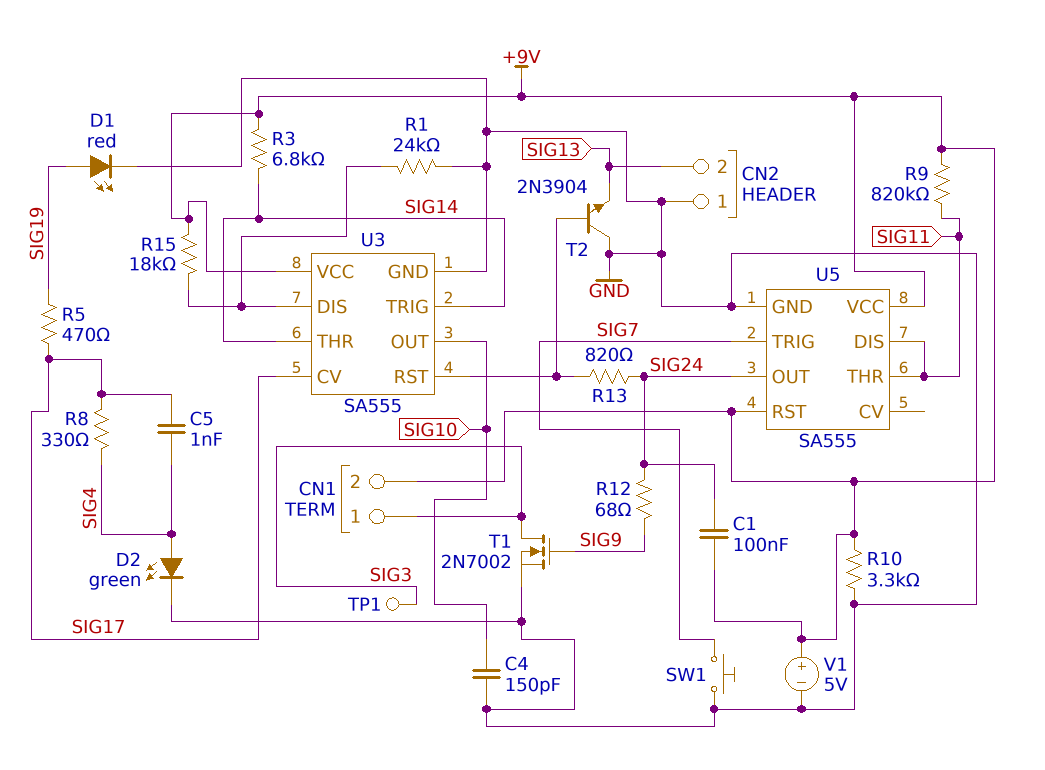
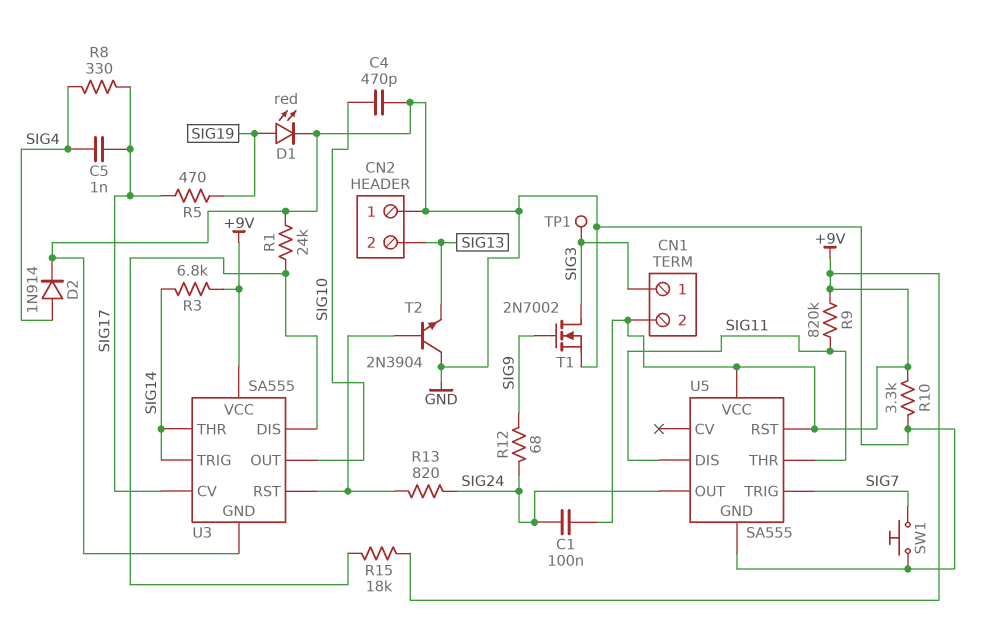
C4: 150pF (GND, SIG10) -> 470pF (GND, SIG10)
D2: LED green (A SIG4, K GND) -> diode 1N914 (A SIG4, K GND)
V1: 5V (plus +9V, minus GND) -> none

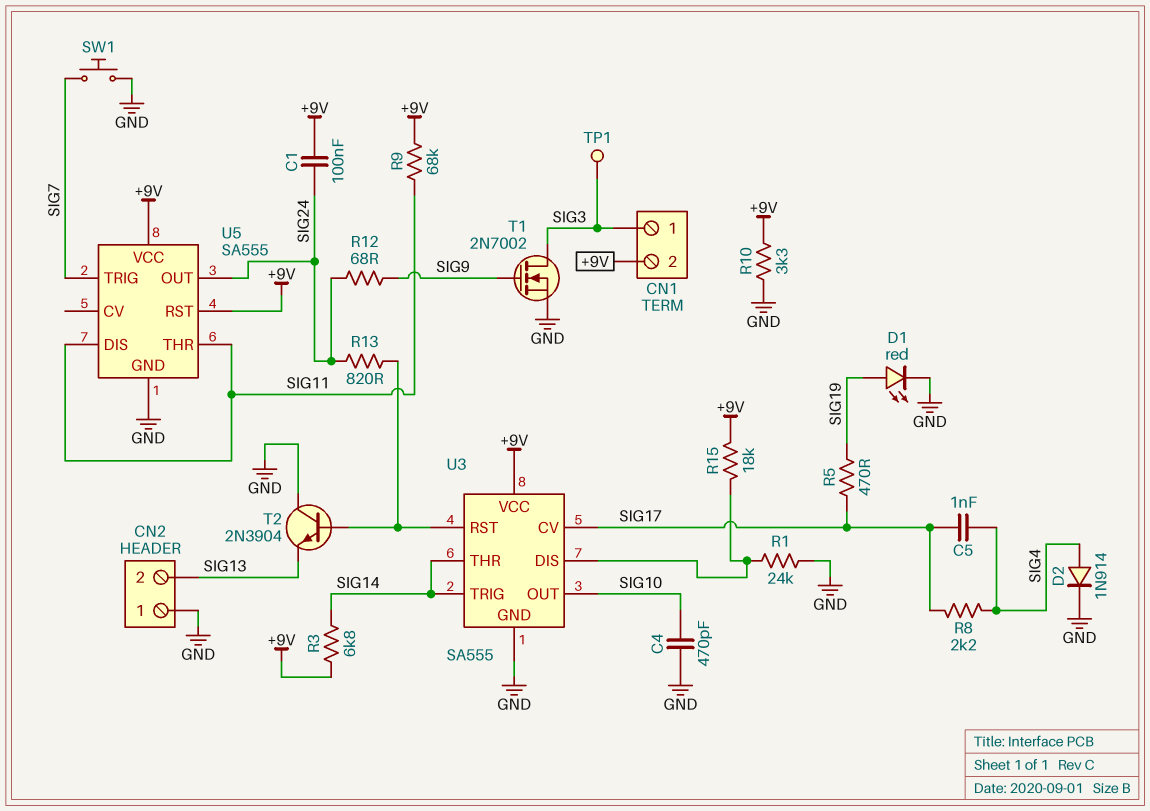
R8: 330 (SIG4, SIG17) -> 2.2k (SIG4, SIG17)
R9: 820k (+9V, SIG11) -> 68k (+9V, SIG11)

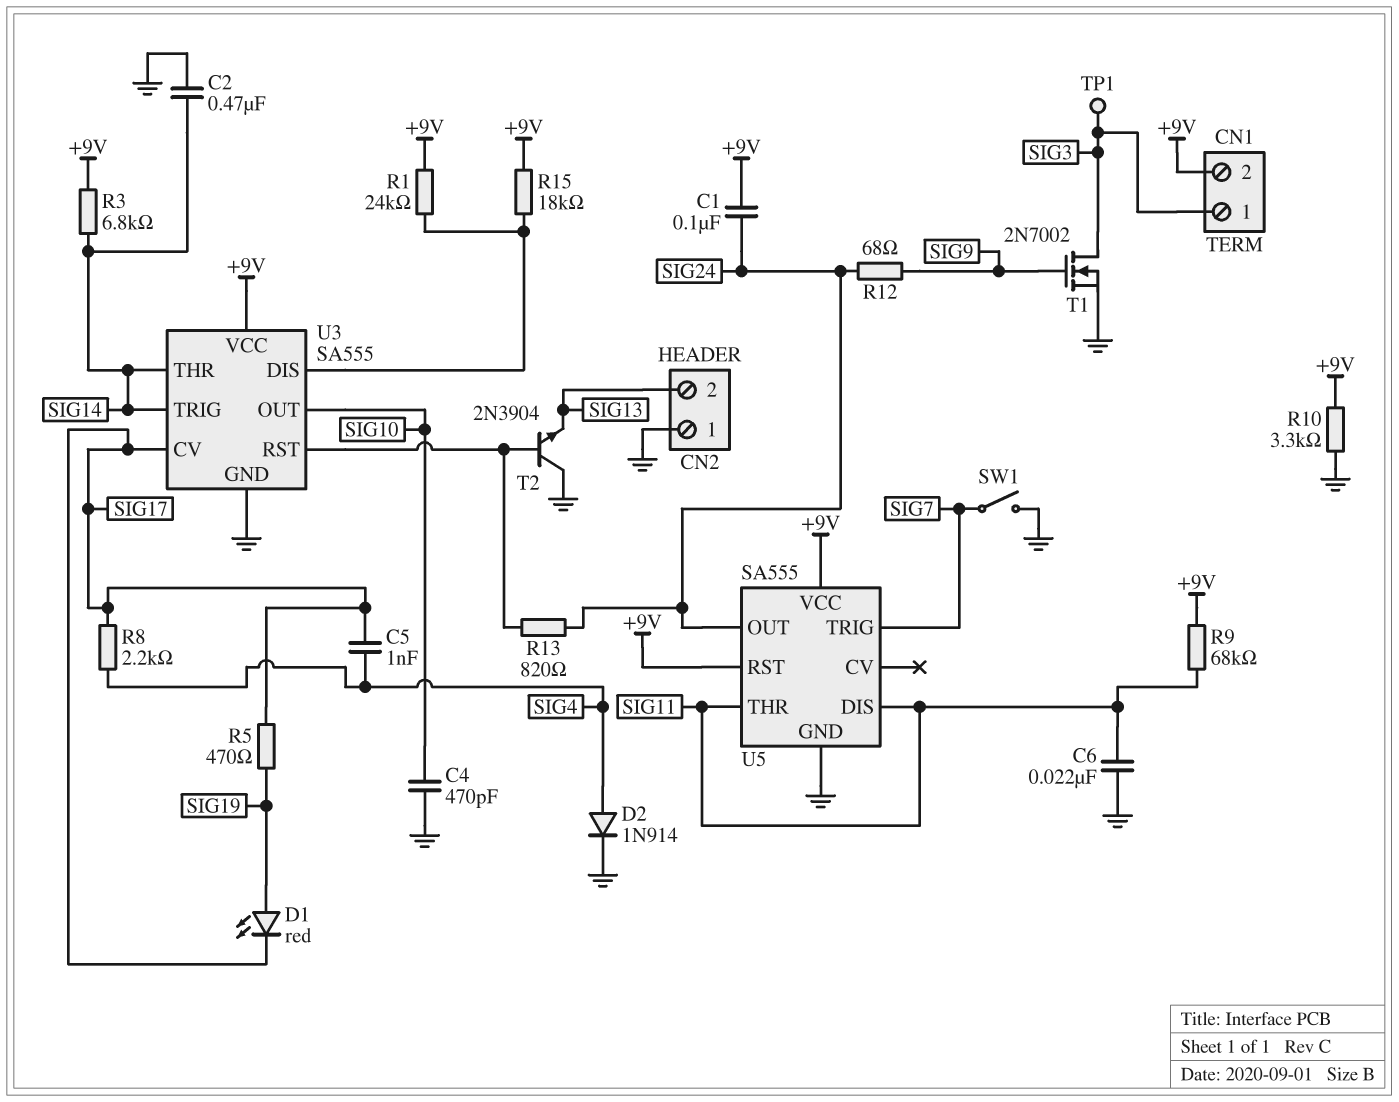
C2: none -> 470nF (GND, SIG14)
C6: none -> 22nF (GND, SIG11)
D1: LED red (A SIG19, K GND) -> LED red (A SIG19, K SIG17)
R1: 24k (GND, U3/DIS) -> 24k (+9V, U3/DIS)
SW1: button (GND, SIG7) -> switch (GND, SIG7)

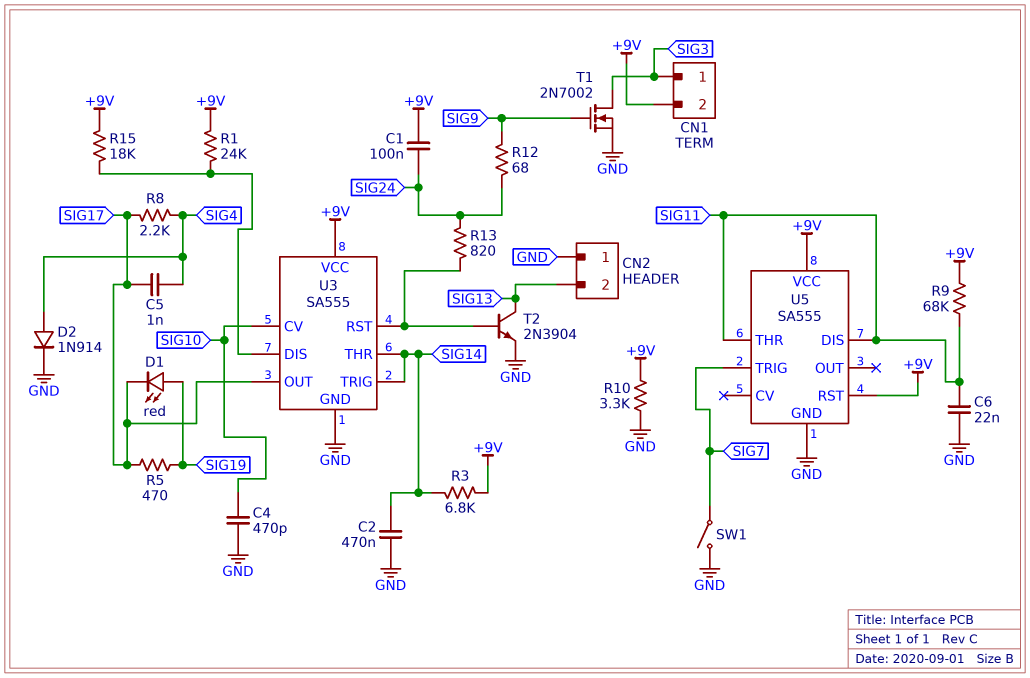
T2: NPN 2N3904 (B U3/RST, C GND, E SIG13) -> NPN 2N3904 (B U3/RST, C SIG13, E GND)
TP1: test point (SIG3) -> none
U3 pin CV: SIG17 -> SIG10
U3 pin OUT: SIG10 -> SIG17
U5 pin OUT: SIG24 -> none

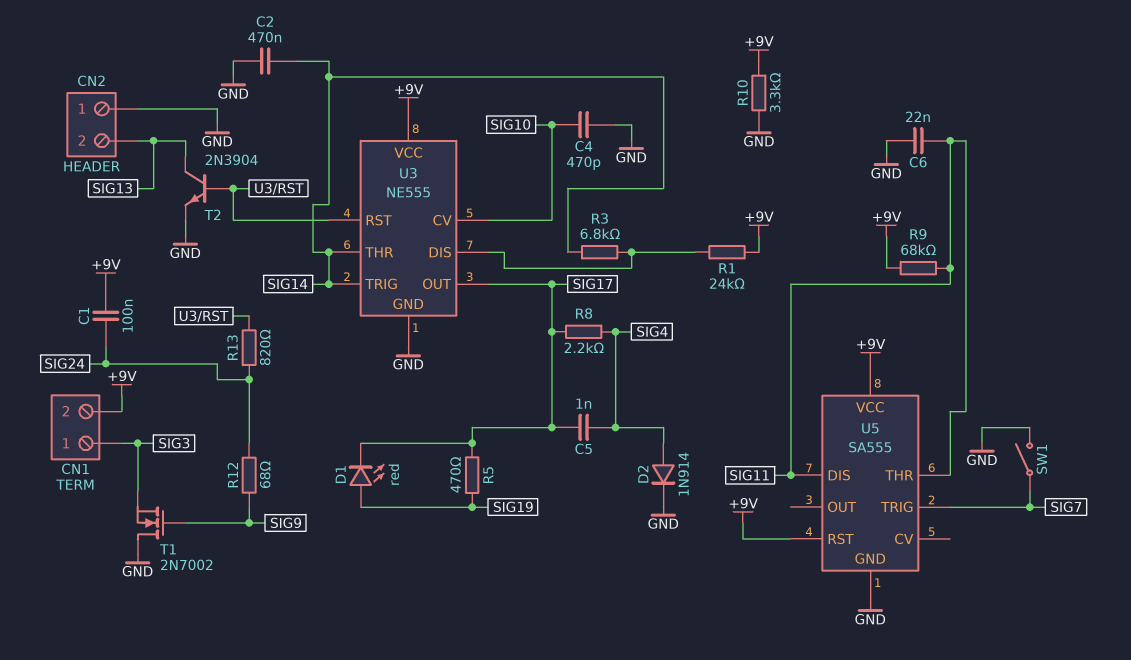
R3: 6.8k (+9V, SIG14) -> 6.8k (SIG14, U3/DIS)
R15: 18k (+9V, U3/DIS) -> none
T1: NMOS 2N7002 (G SIG9, D SIG3, S GND) -> NMOS 2N7002 (G SIG9, D GND, S SIG3)
U3: SA555 -> NE555

